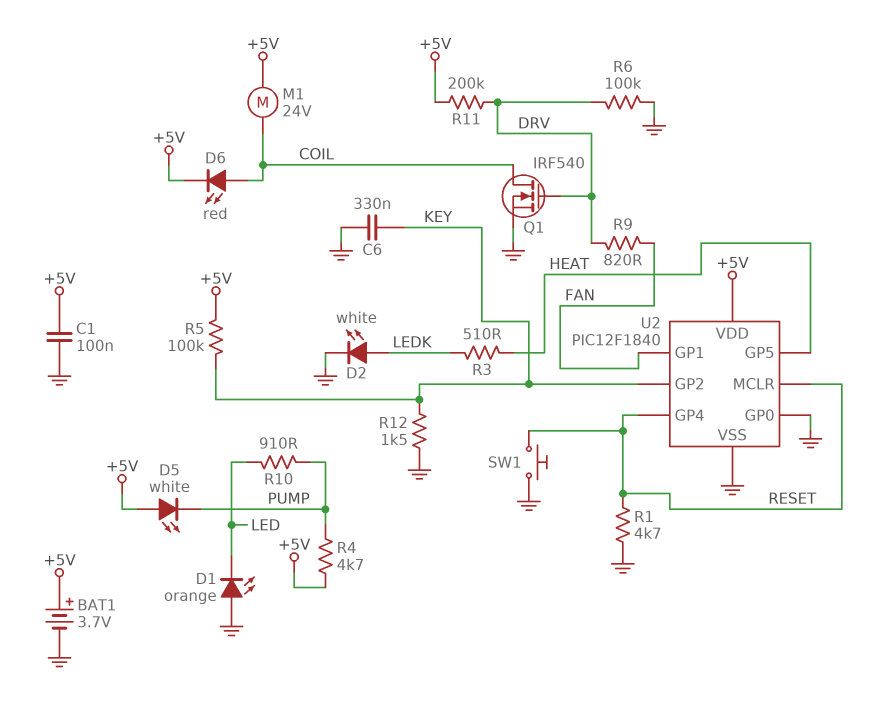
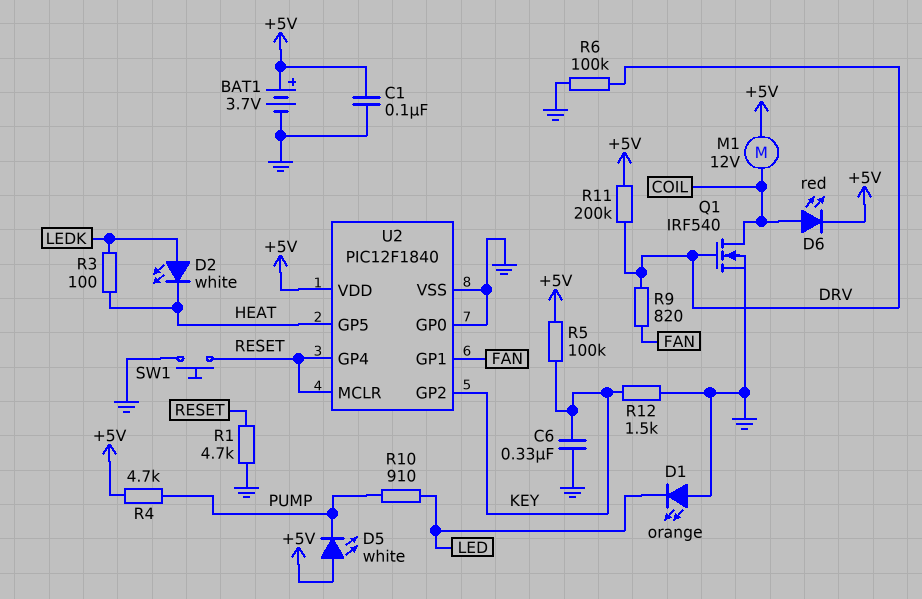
D2: LED white (A LEDK, K GND) -> LED white (A LEDK, K HEAT)
M1: motor 24V (+5V, COIL) -> motor 12V (+5V, COIL)
R3: 510 (HEAT, LEDK) -> 100 (HEAT, LEDK)

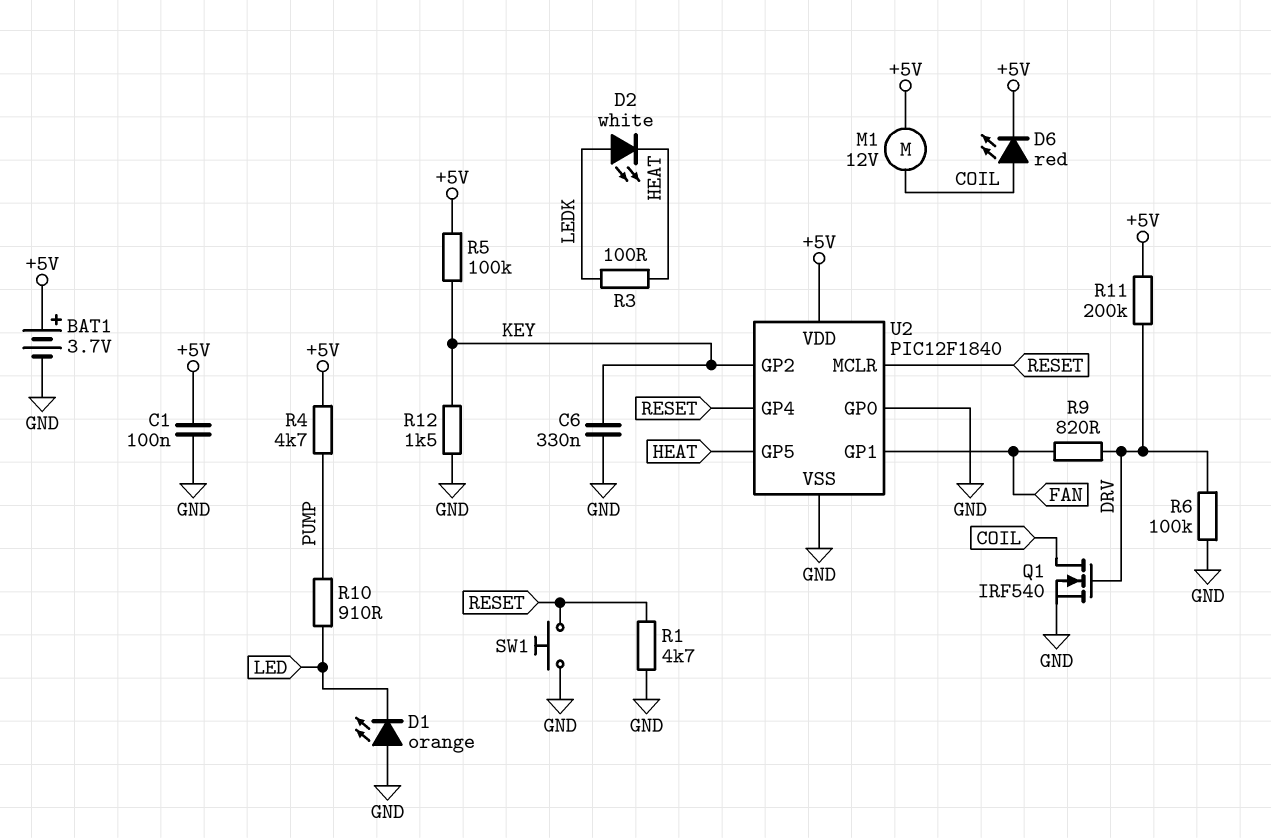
D5: LED white (A +5V, K PUMP) -> none

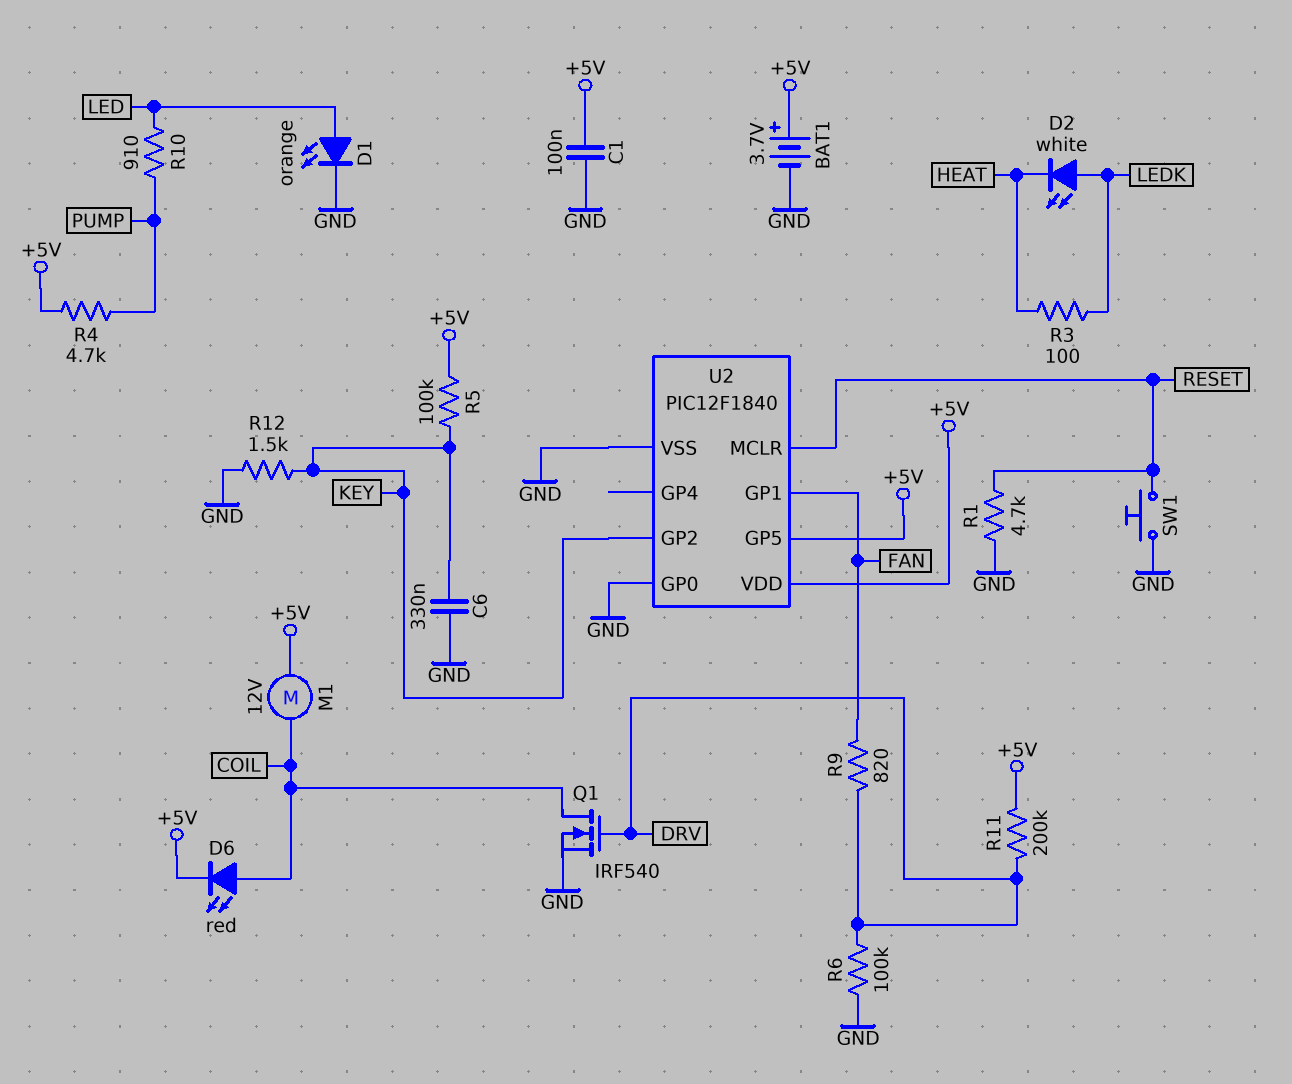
D1: LED orange (A GND, K LED) -> LED orange (A LED, K GND)
U2 pin GP4: RESET -> none
U2 pin GP5: HEAT -> +5V

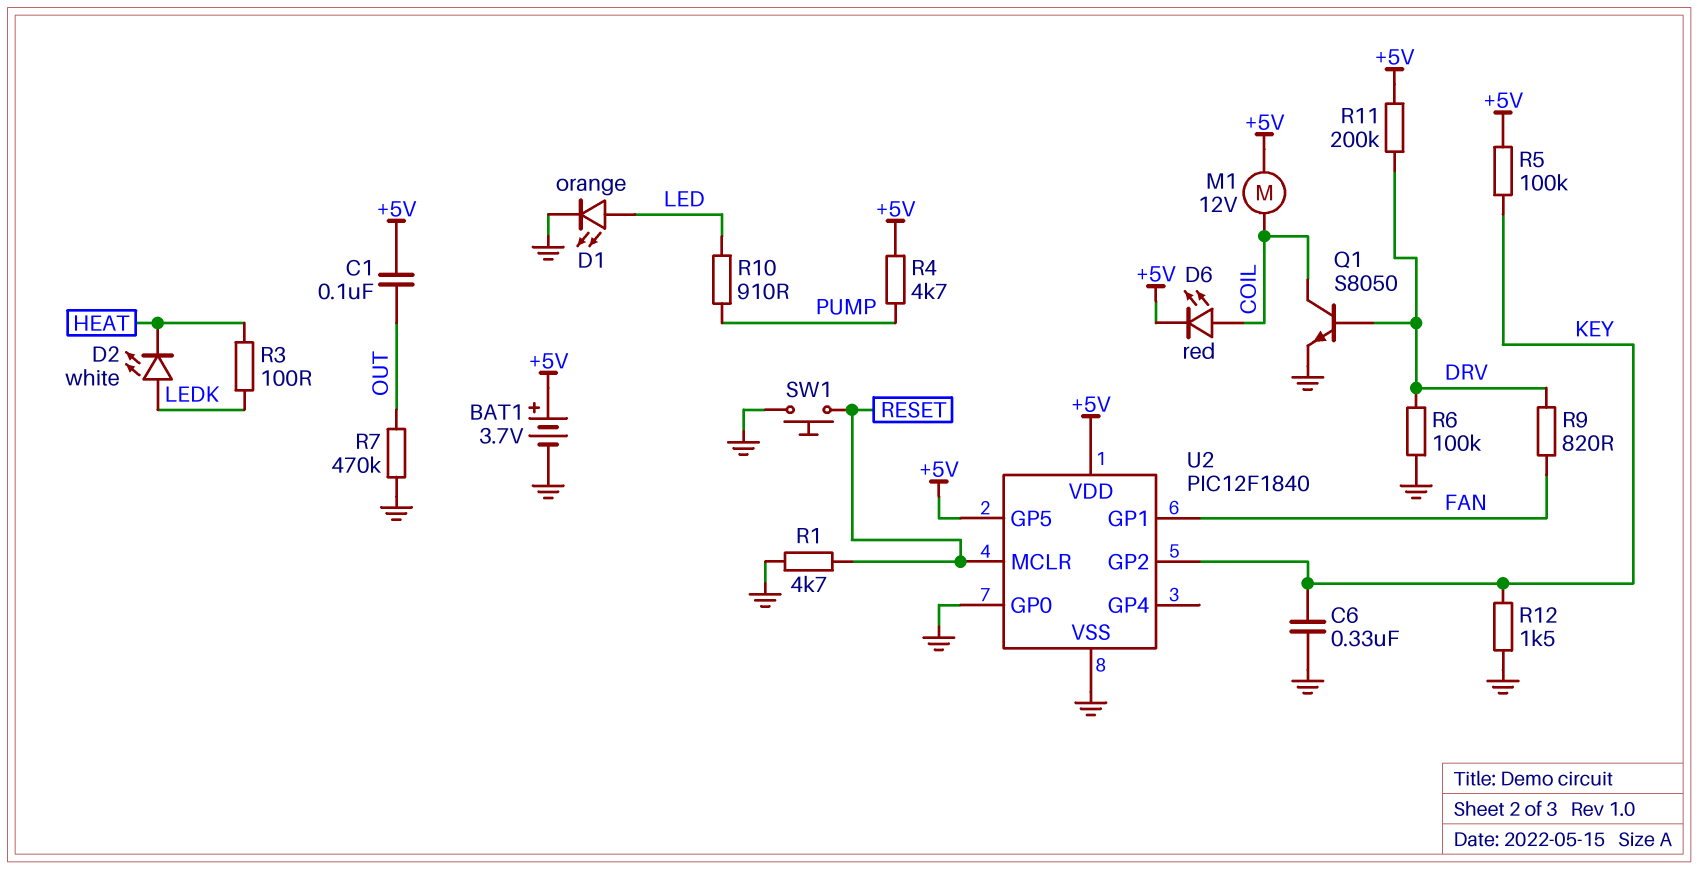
C1: 100nF (+5V, GND) -> 100nF (+5V, OUT)
Q1: NMOS IRF540 (G DRV, D COIL, S GND) -> NPN S8050 (B DRV, C COIL, E GND)
R7: none -> 470k (GND, OUT)

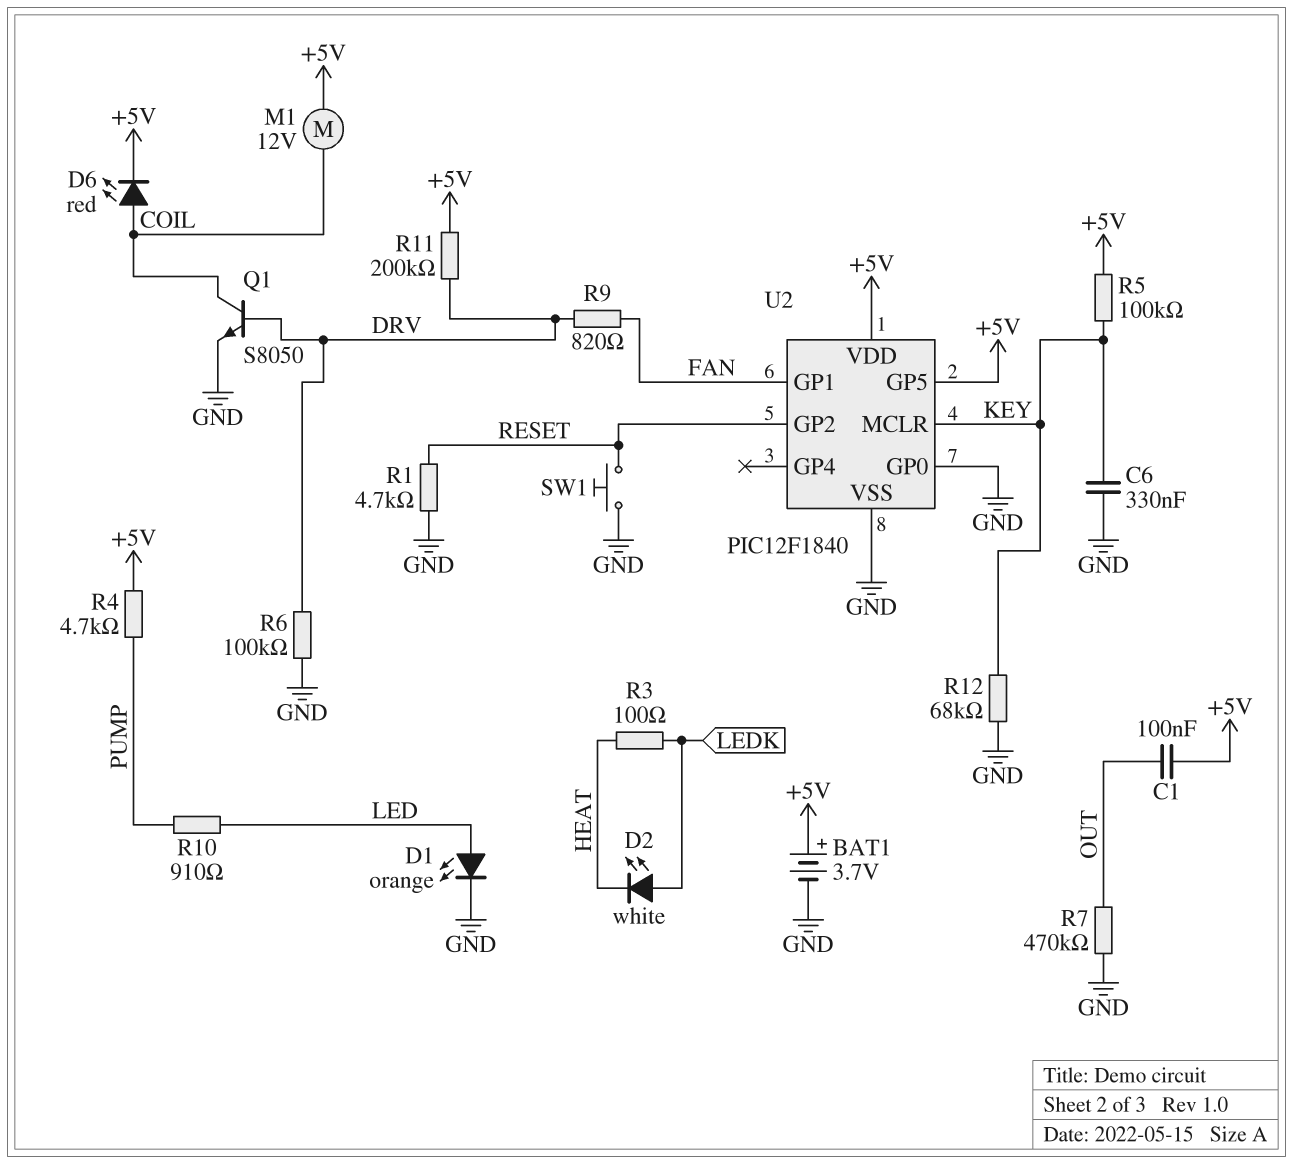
R12: 1.5k (GND, KEY) -> 68k (GND, KEY)
U2 pin GP2: KEY -> RESET
U2 pin MCLR: RESET -> KEY

